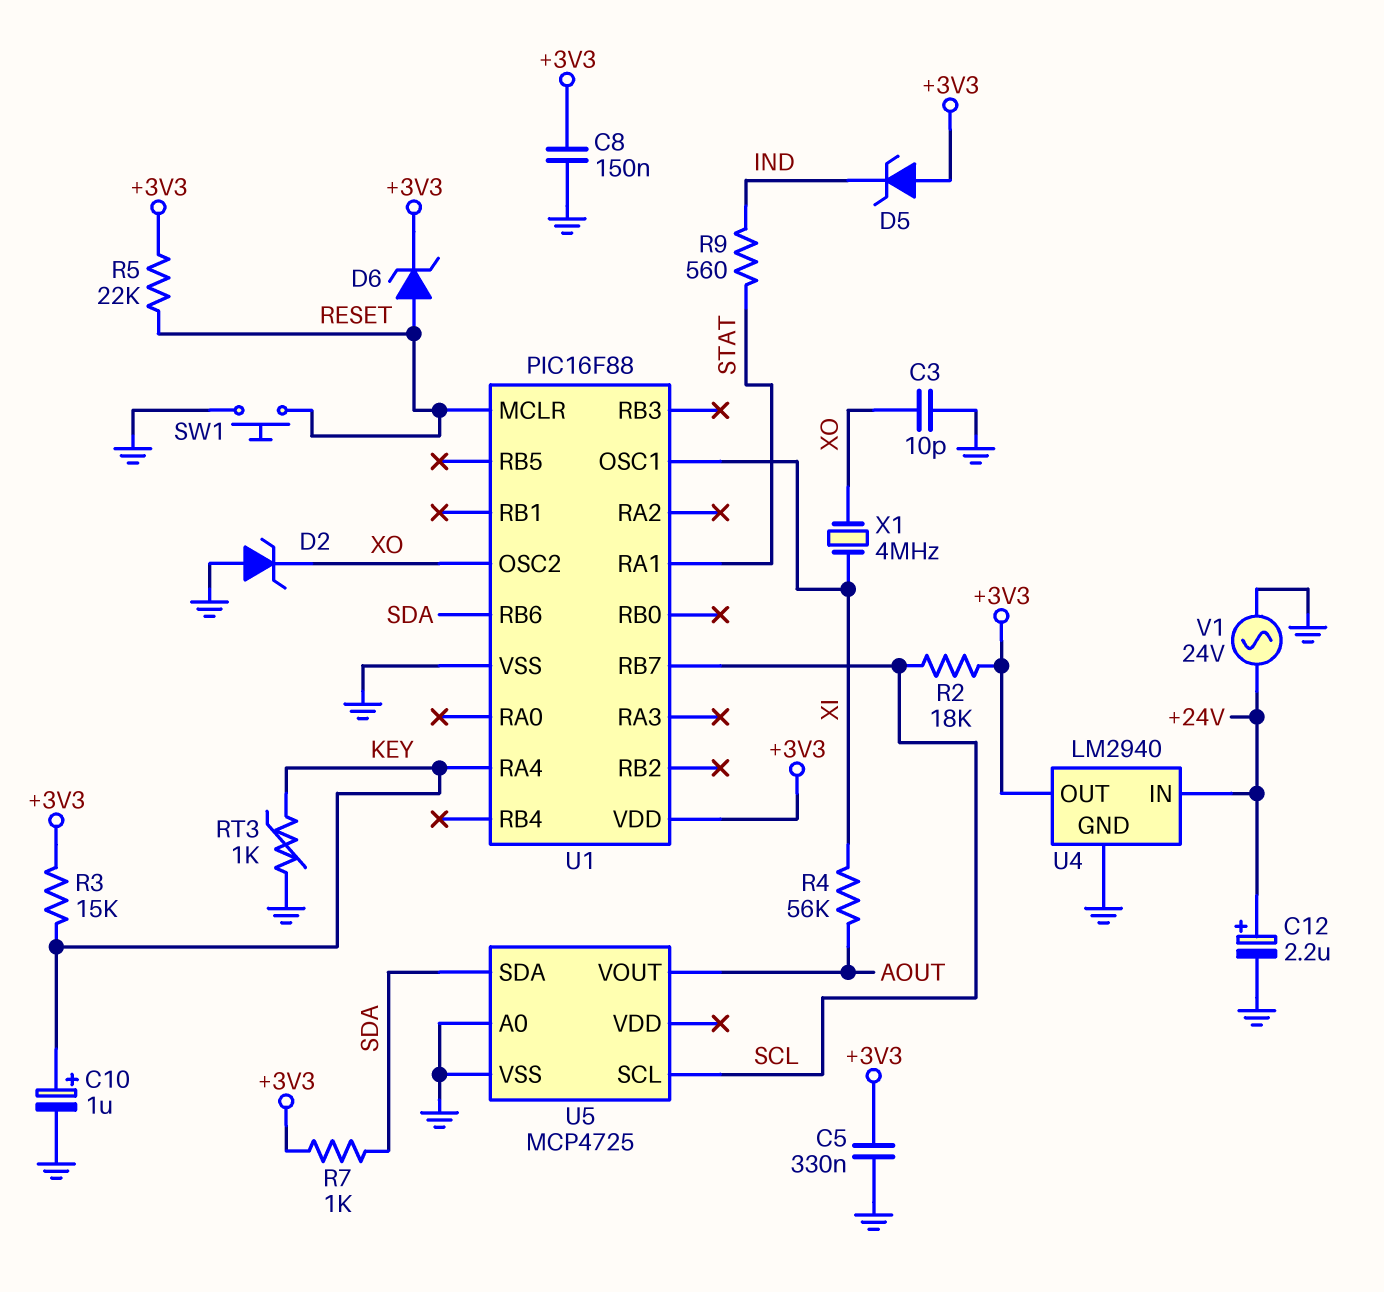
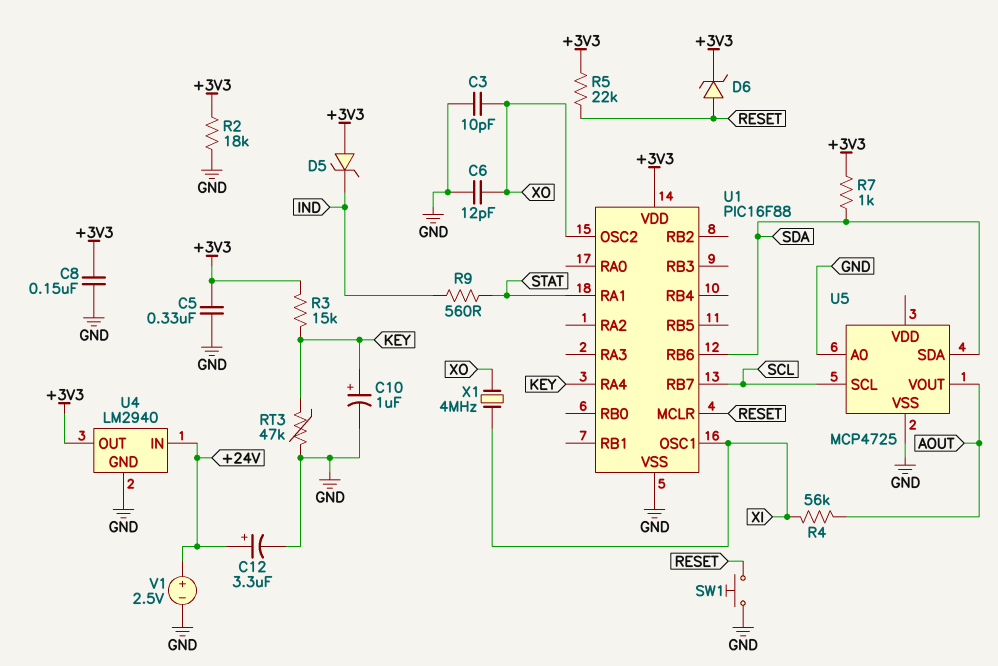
C6: none -> 12pF (GND, XO)
C12: 2.2uF (plus +24V, minus GND) -> 3.3uF (plus +24V, minus GND)
D2: zener (A GND, K XO) -> none
R2: 18k (+3V3, SCL) -> 18k (+3V3, GND)
RT3: 1k (GND, KEY) -> 47k (GND, KEY)
V1: AC 24V (+24V, GND) -> 2.5V (plus +24V, minus GND)

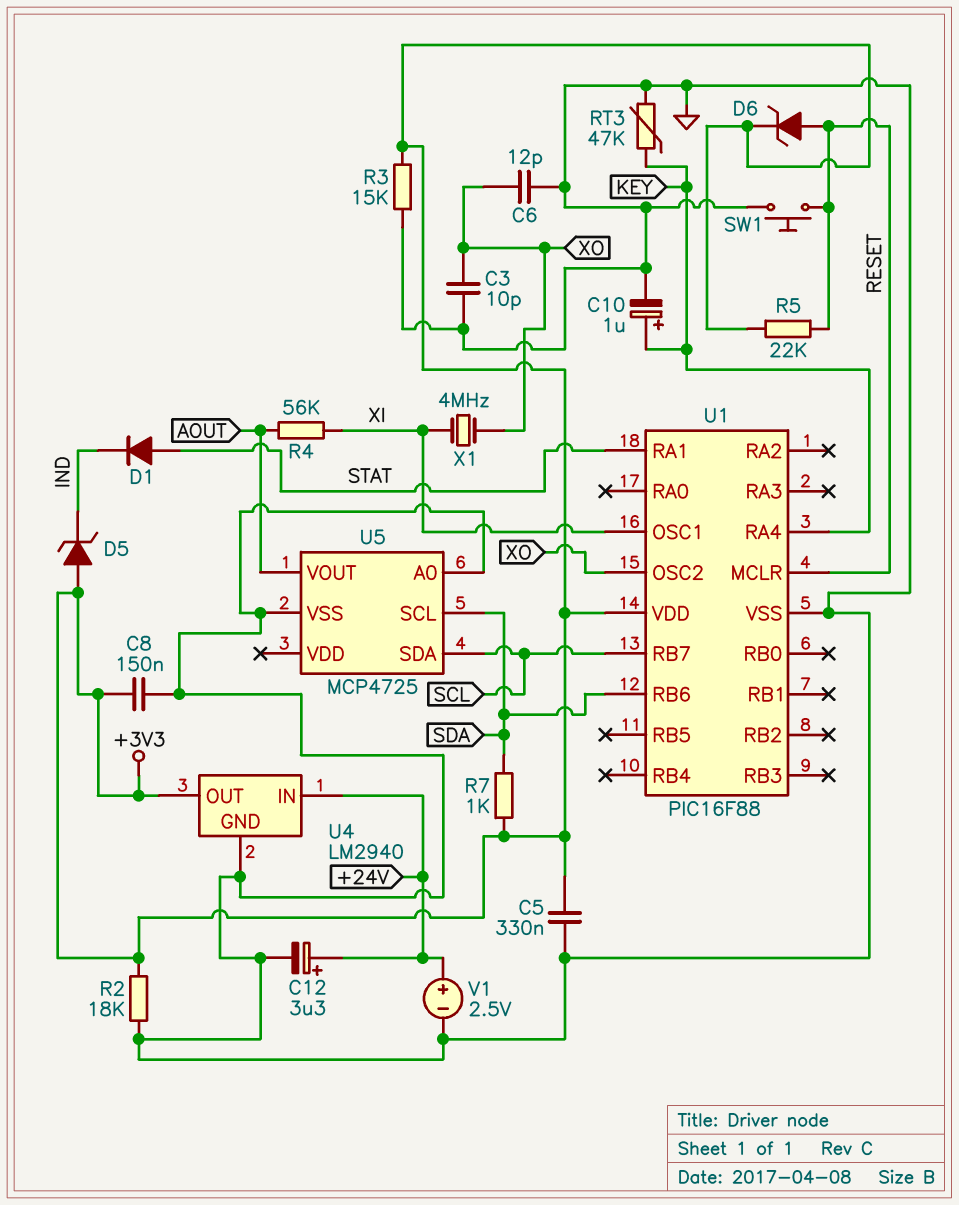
D1: none -> diode (A STAT, K IND)
R3: 15k (+3V3, KEY) -> 15k (+3V3, GND)
R9: 560 (IND, STAT) -> none
U5 pin SCL: SCL -> SDA
U5 pin SDA: SDA -> SCL

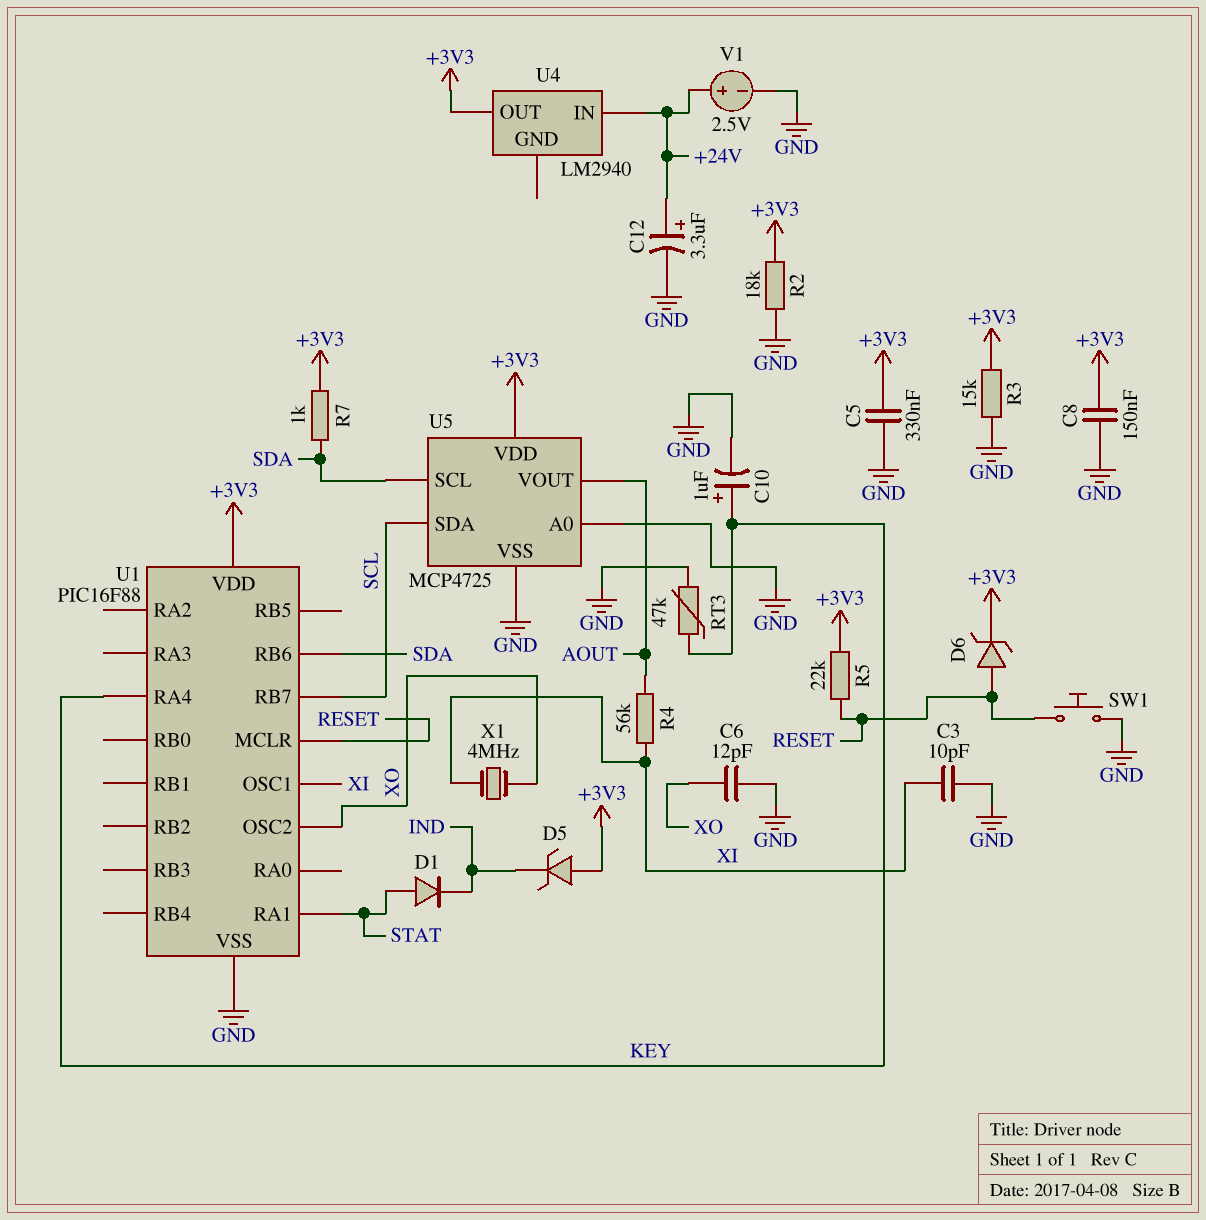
C3: 10pF (GND, XO) -> 10pF (GND, XI)
U4 pin GND: GND -> none
U5 pin VDD: none -> +3V3

